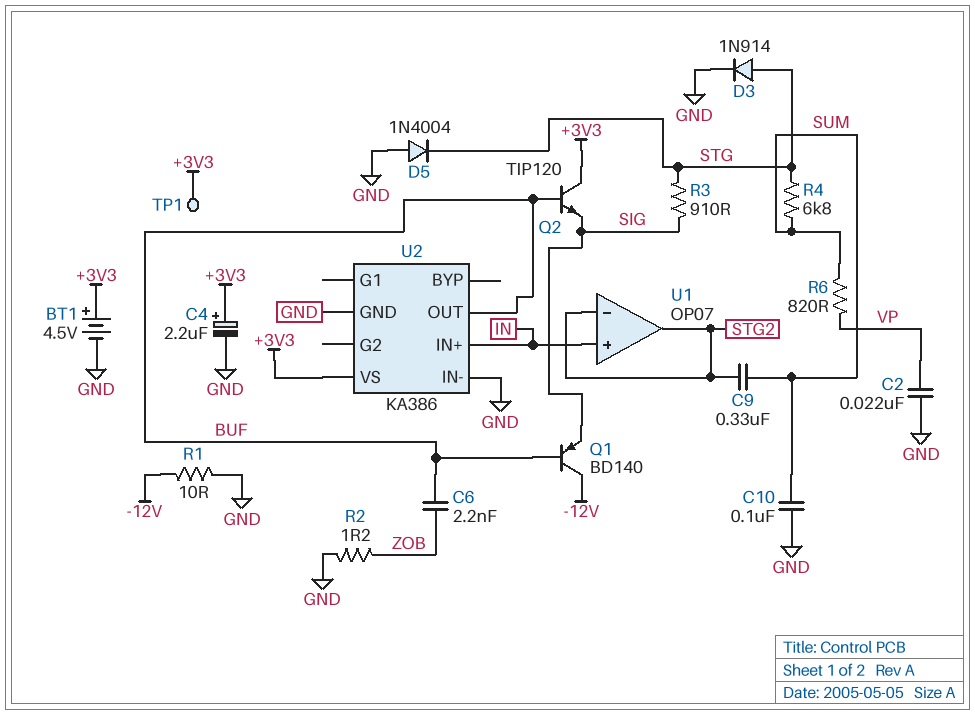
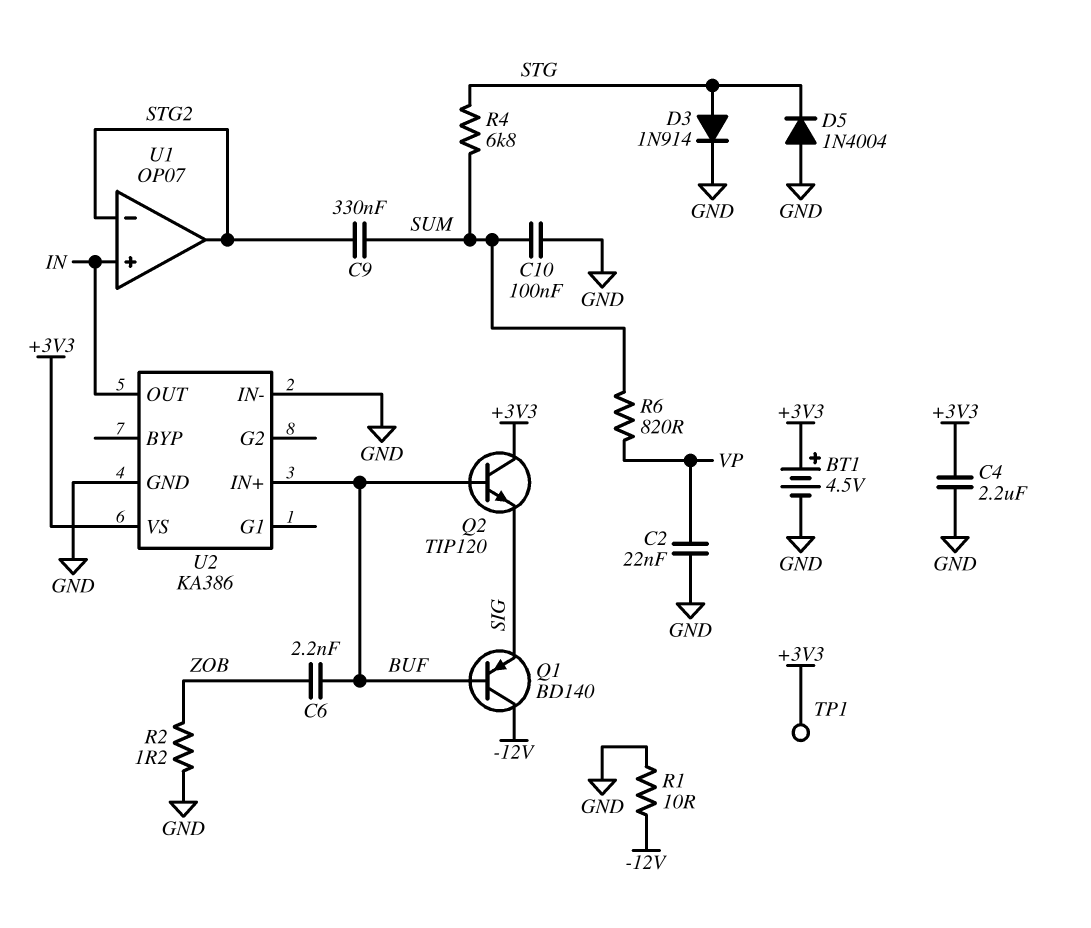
C4: 2.2uF (plus +3V3, minus GND) -> 2.2uF (+3V3, GND)
R3: 910 (SIG, STG) -> none
U2 pin IN+: IN -> BUF
U2 pin OUT: BUF -> IN

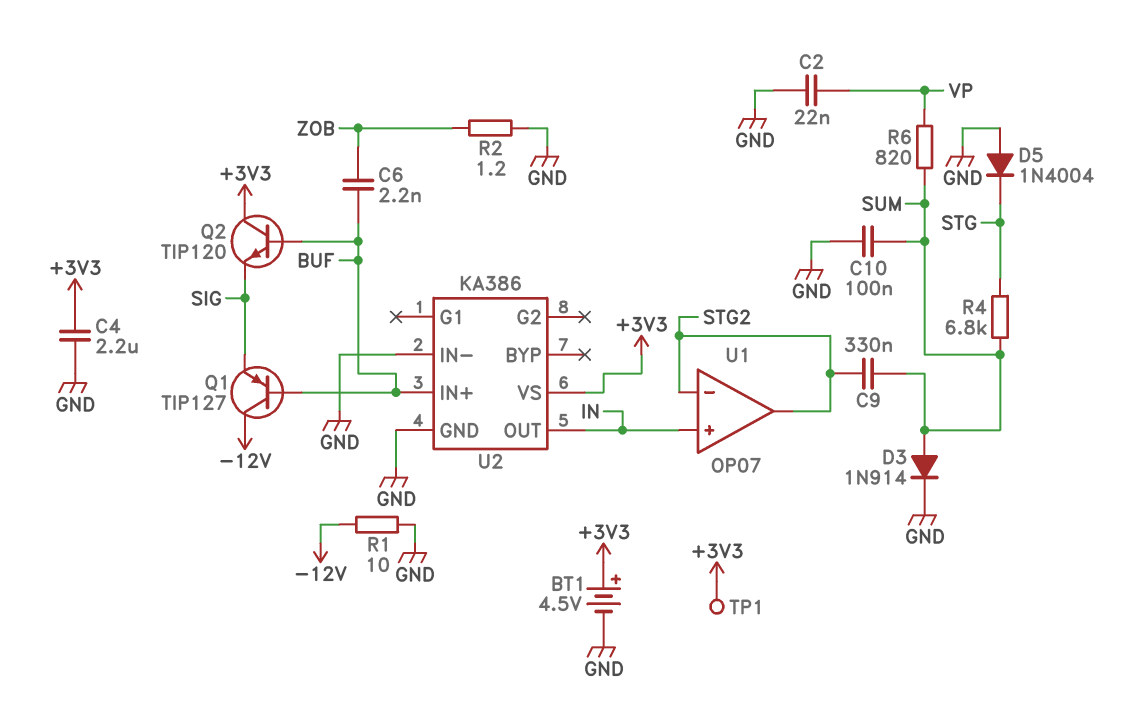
D3: diode 1N914 (A STG, K GND) -> diode 1N914 (A SUM, K GND)
Q1: PNP BD140 (B BUF, C -12V, E SIG) -> PNP TIP127 (B BUF, C -12V, E SIG)

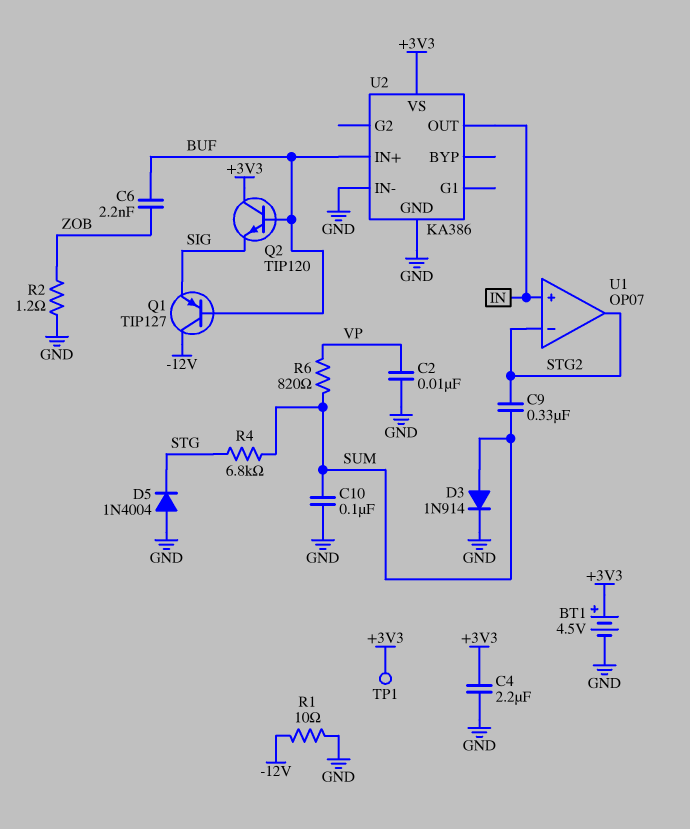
C2: 22nF (GND, VP) -> 10nF (GND, VP)

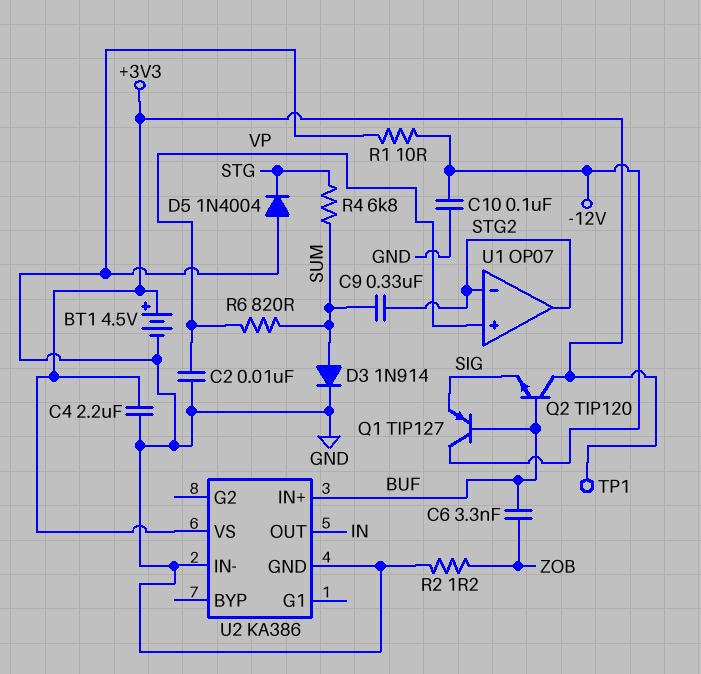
C6: 2.2nF (BUF, ZOB) -> 3.3nF (BUF, ZOB)
C10: 100nF (GND, SUM) -> 100nF (-12V, GND)
U1 pin in+: IN -> VP

